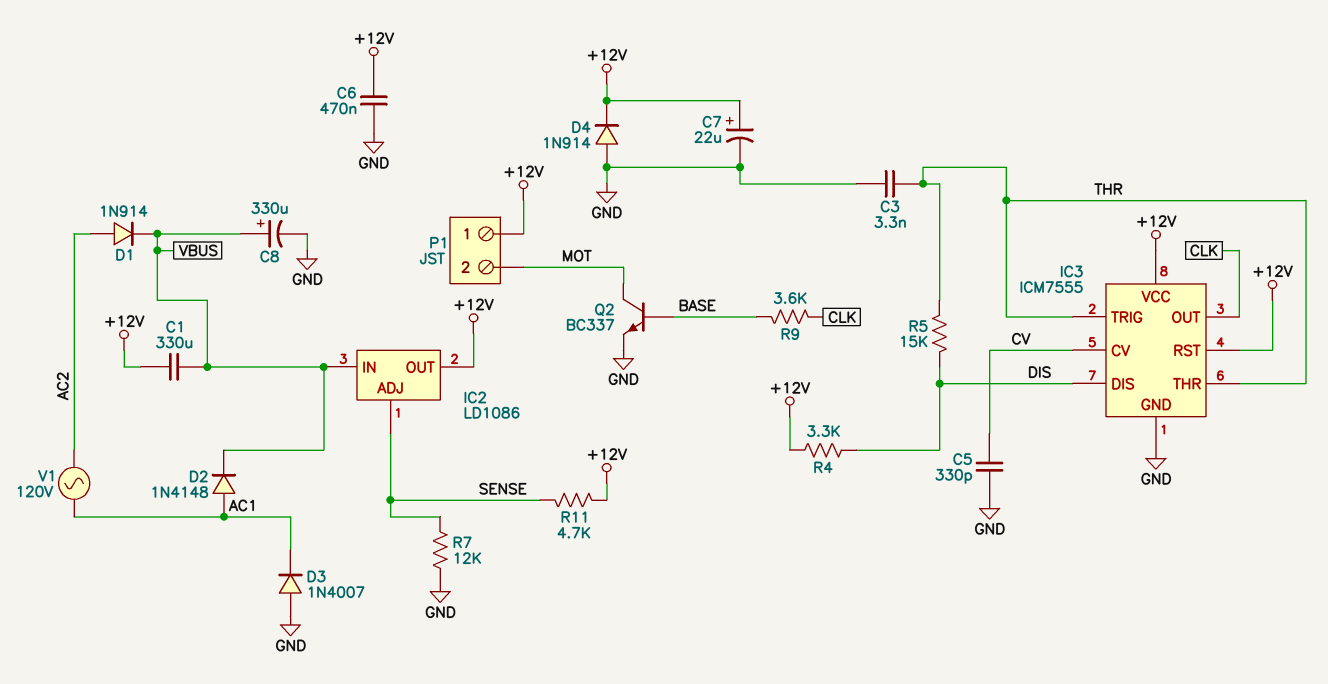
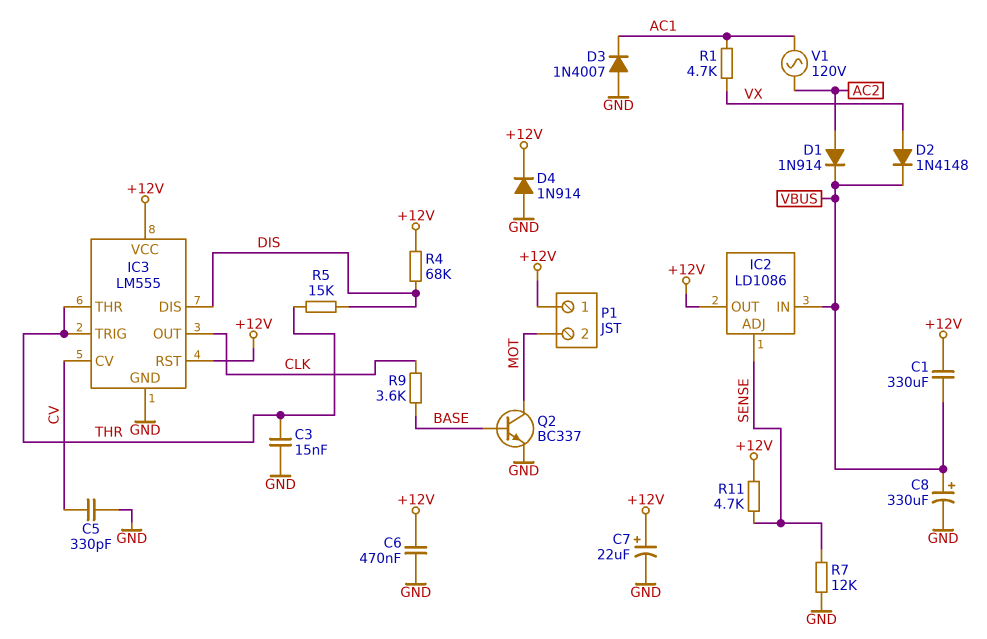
C3: 3.3nF (GND, THR) -> 15nF (GND, THR)
D2: diode 1N4148 (A AC1, K VBUS) -> diode 1N4148 (A VX, K VBUS)
IC3: ICM7555 -> LM555
R1: none -> 4.7k (AC1, VX)
R4: 3.3k (+12V, DIS) -> 68k (+12V, DIS)

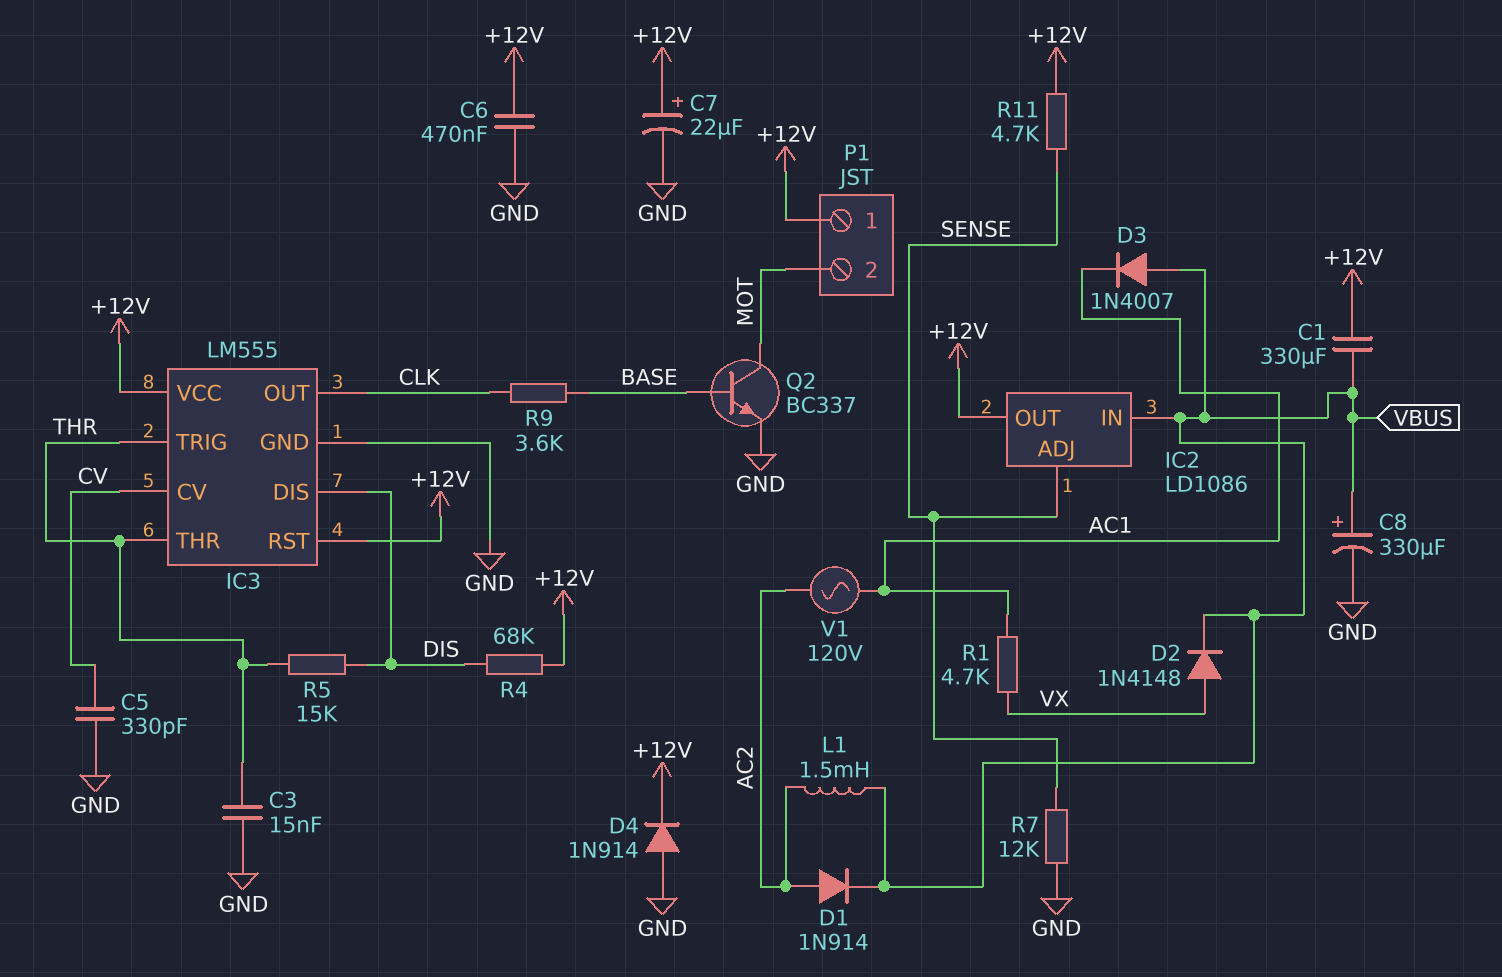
D3: diode 1N4007 (A GND, K AC1) -> diode 1N4007 (A VBUS, K AC1)
L1: none -> 1.5mH (AC2, VBUS)

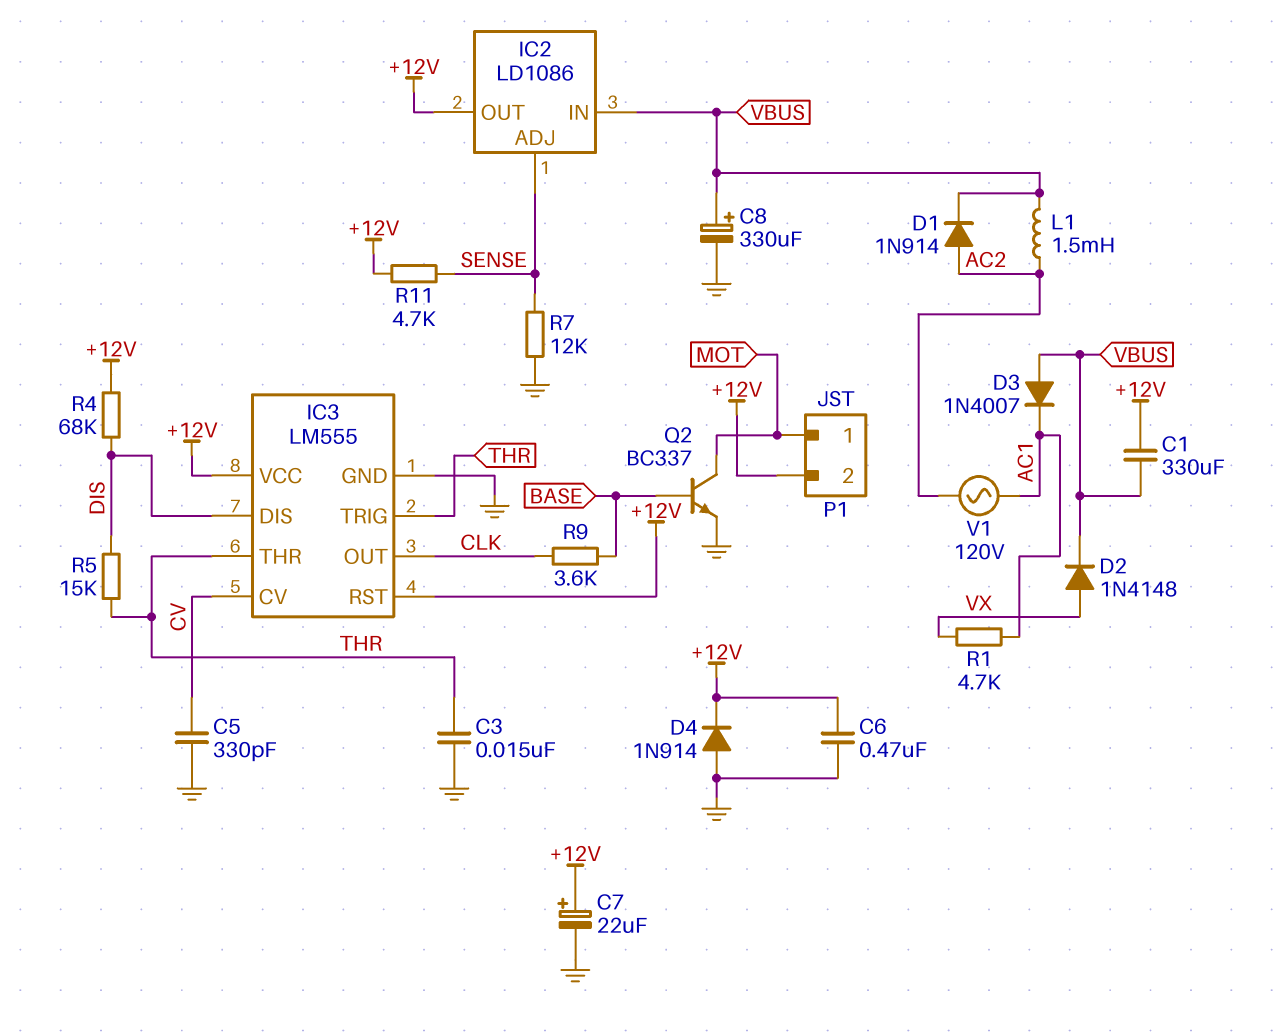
P1 pin 1: +12V -> MOT
P1 pin 2: MOT -> +12V

